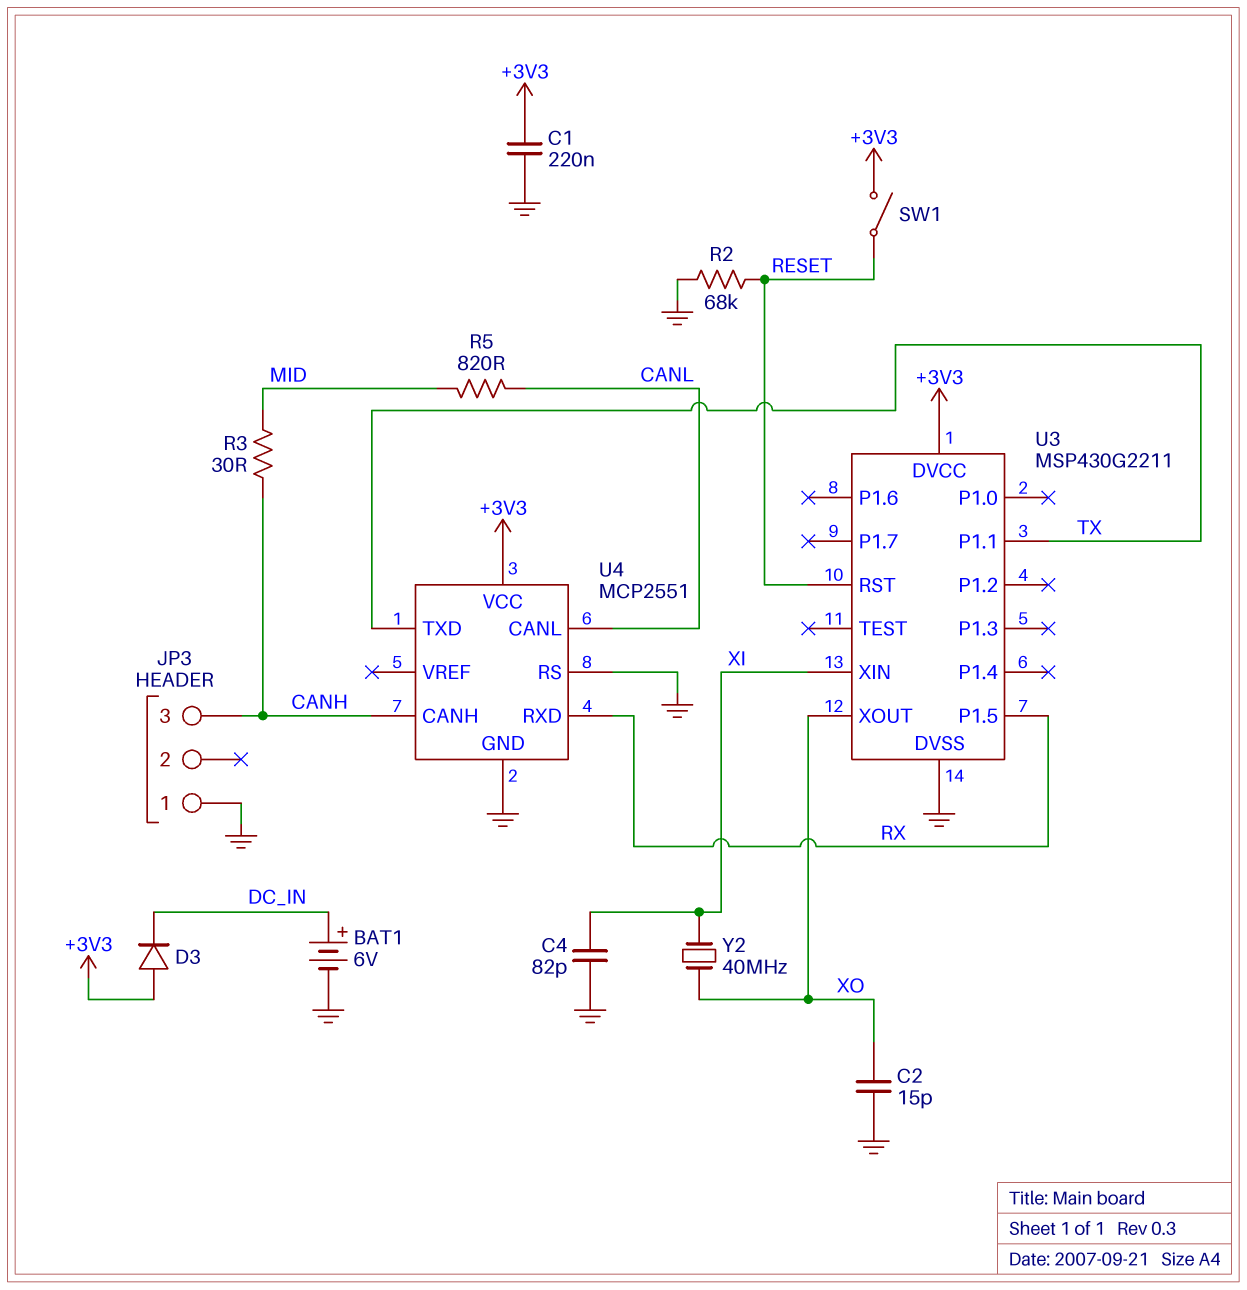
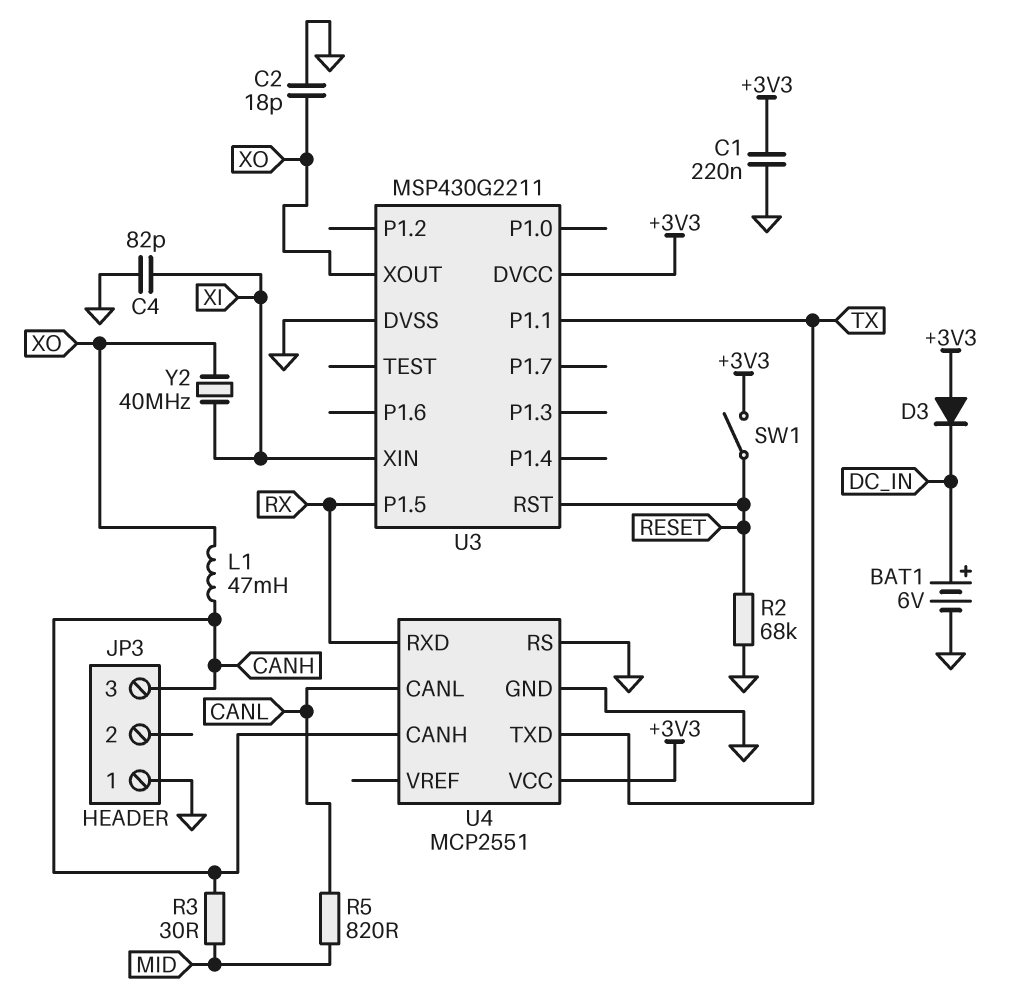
C2: 15pF (GND, XO) -> 18pF (GND, XO)
L1: none -> 47mH (CANH, XO)

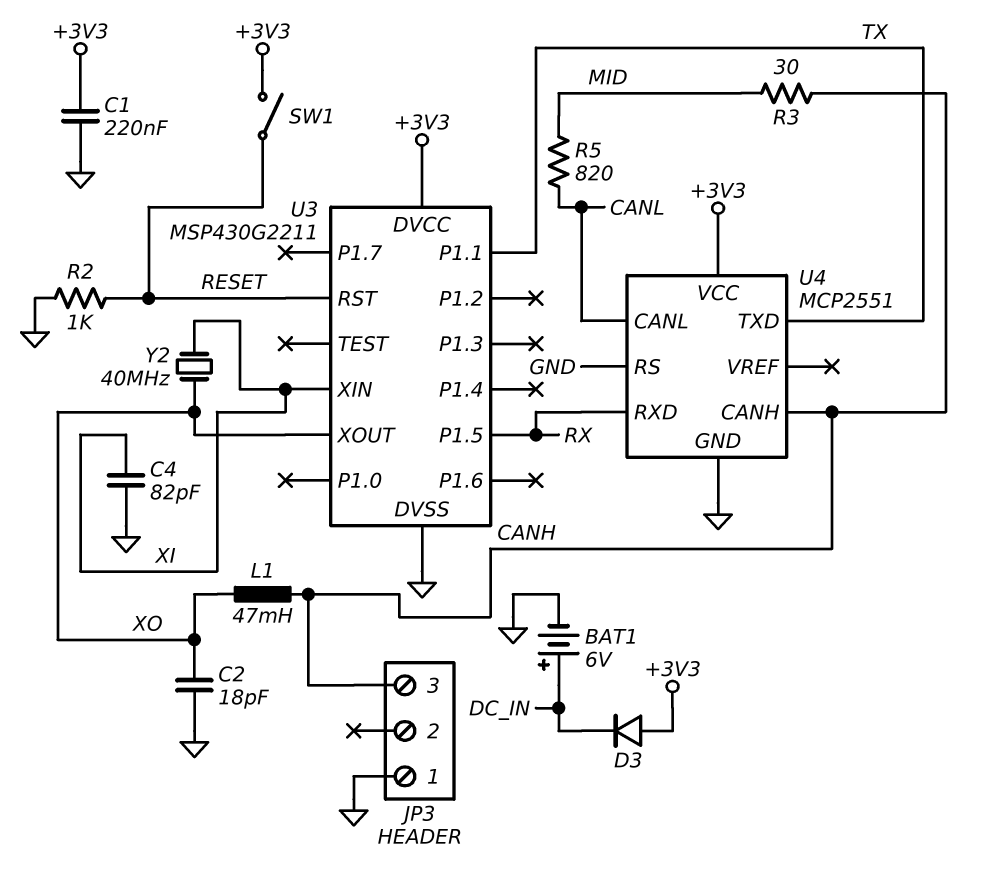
R2: 68k (GND, RESET) -> 1k (GND, RESET)

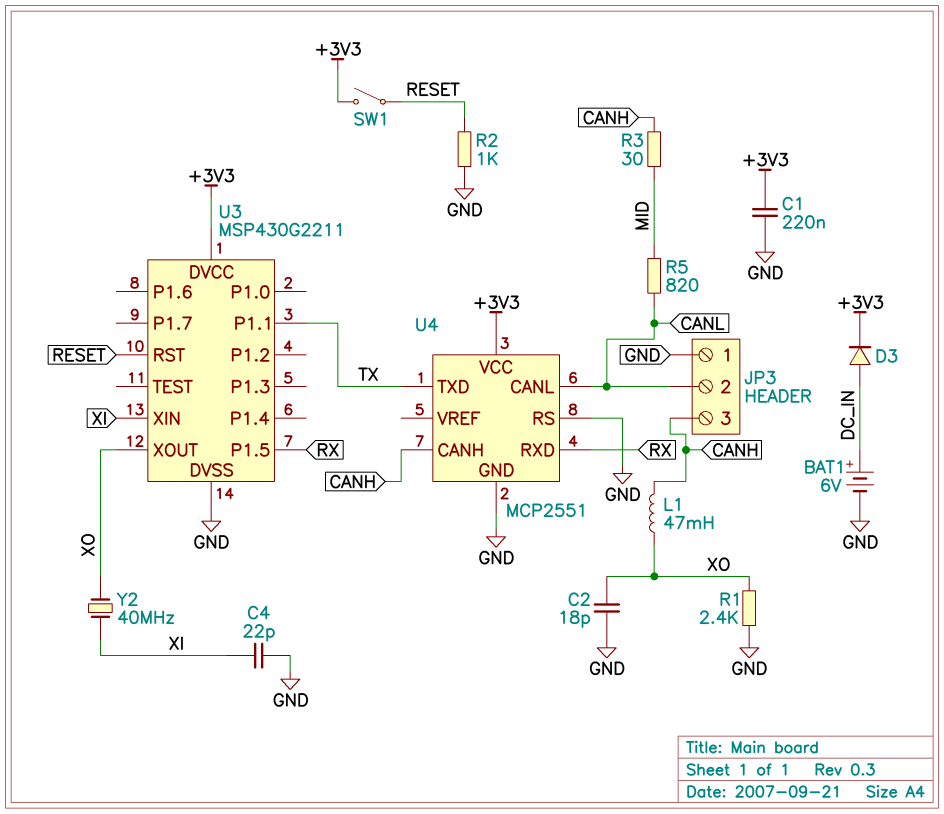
C4: 82pF (GND, XI) -> 22pF (GND, XI)
D3: diode (A +3V3, K DC_IN) -> diode (A DC_IN, K +3V3)
JP3 pin 2: none -> CANL
R1: none -> 2.4k (GND, XO)

